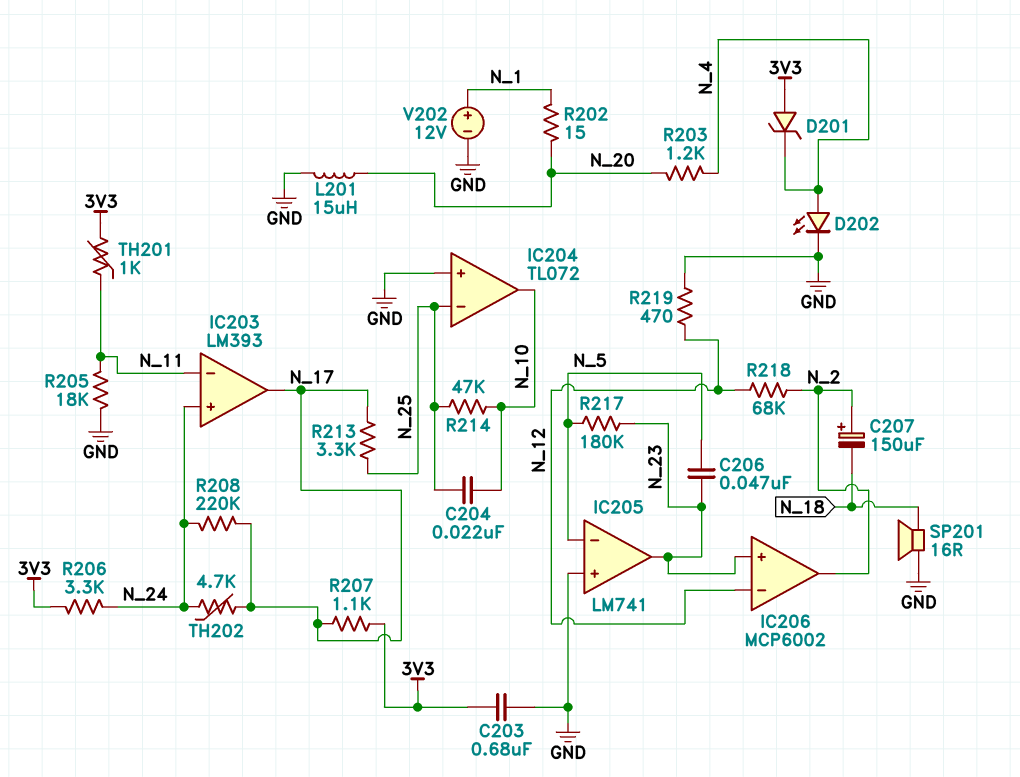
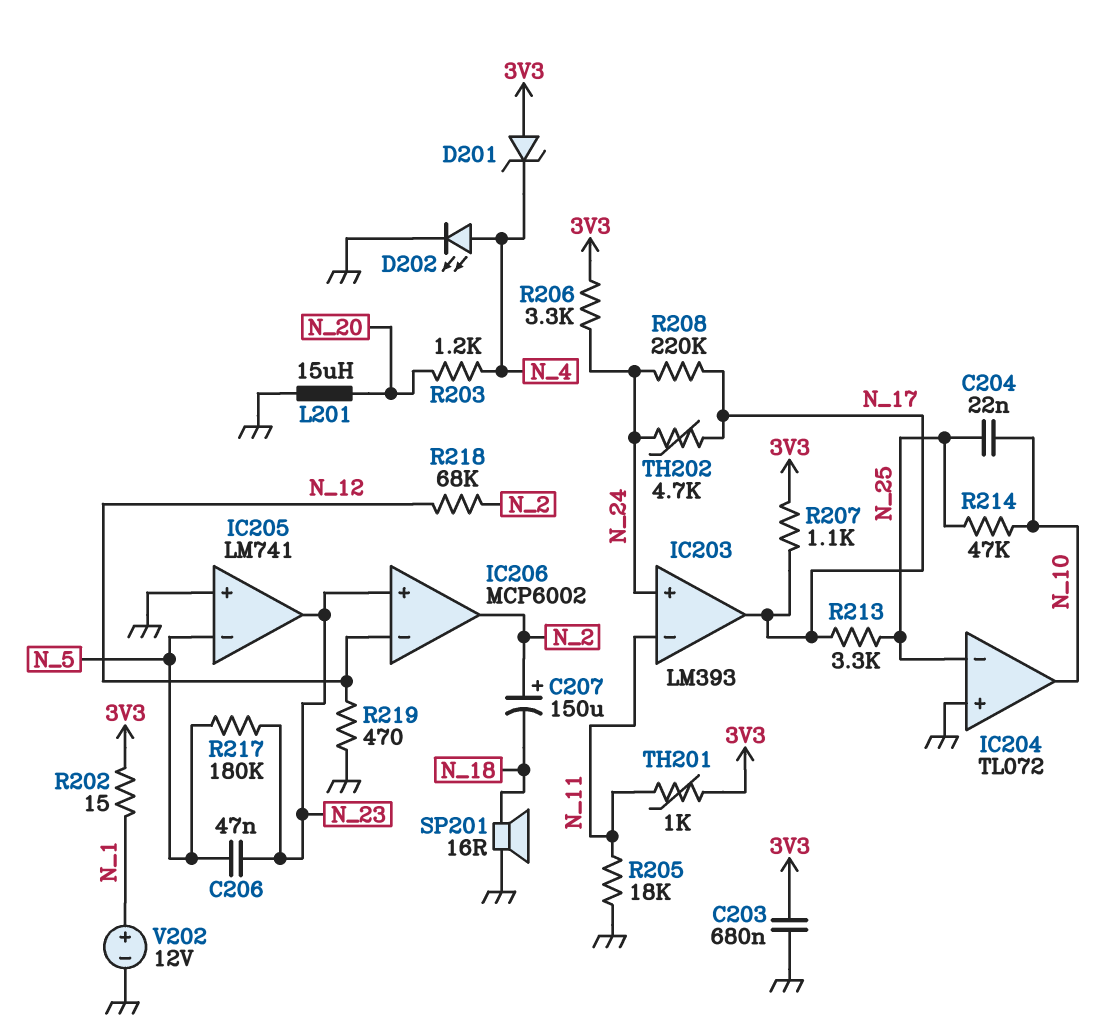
R202: 15 (N_1, N_20) -> 15 (3V3, N_1)

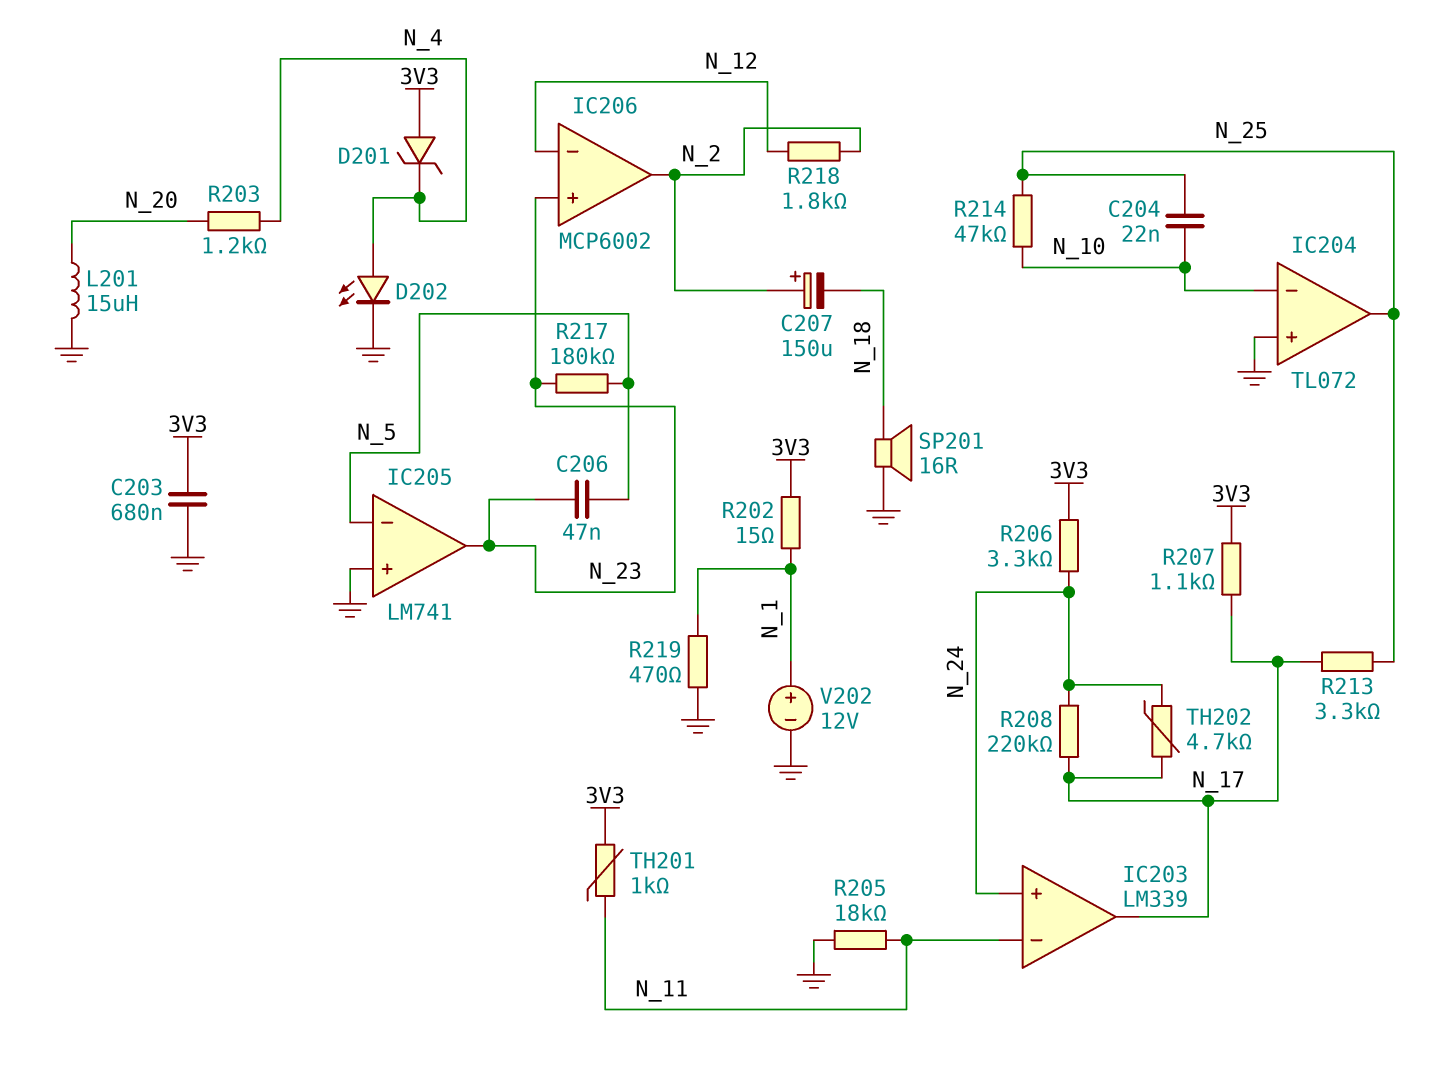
IC203: LM393 -> LM339
IC204 pin in-: N_25 -> N_10
IC204 pin out: N_10 -> N_25
R218: 68k (N_2, N_12) -> 1.8k (N_2, N_12)
R219: 470 (GND, N_12) -> 470 (GND, N_1)

